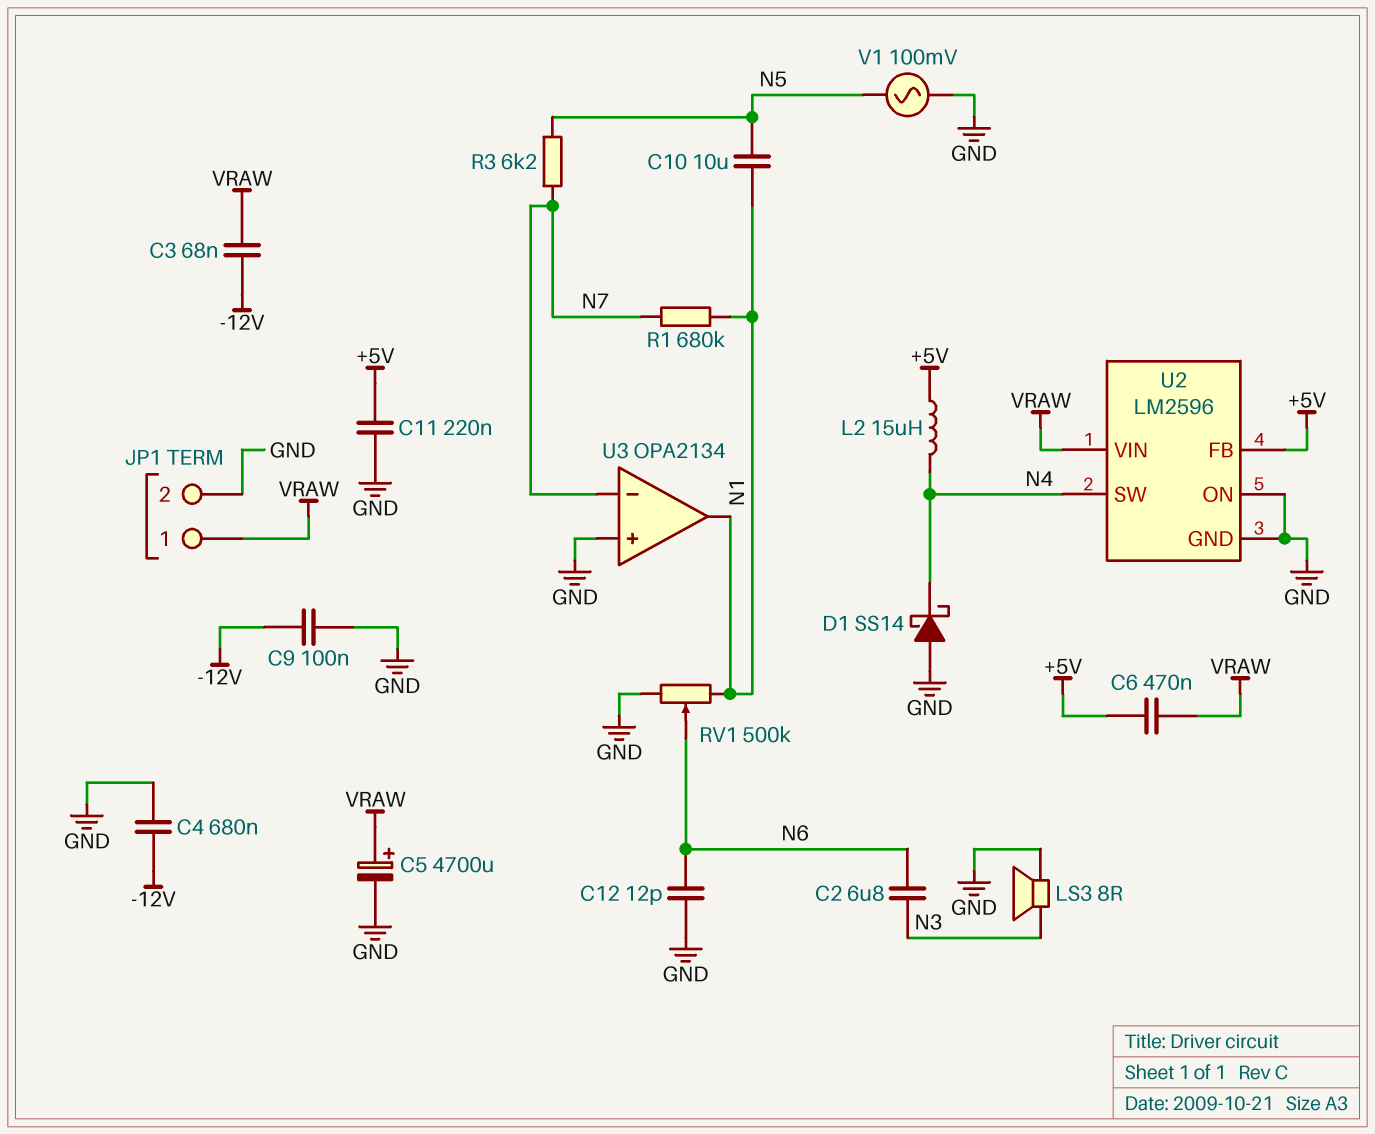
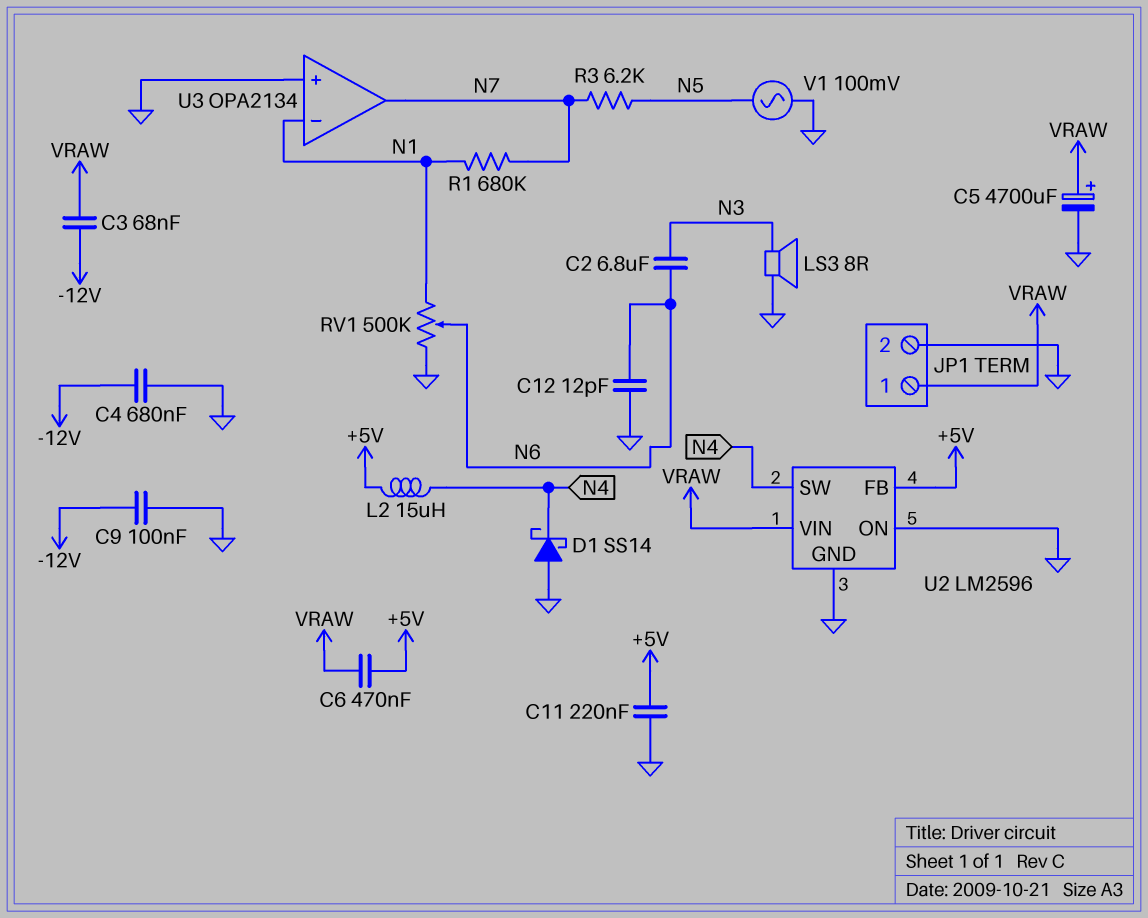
C10: 10uF (N1, N5) -> none
U3 pin in-: N7 -> N1
U3 pin out: N1 -> N7

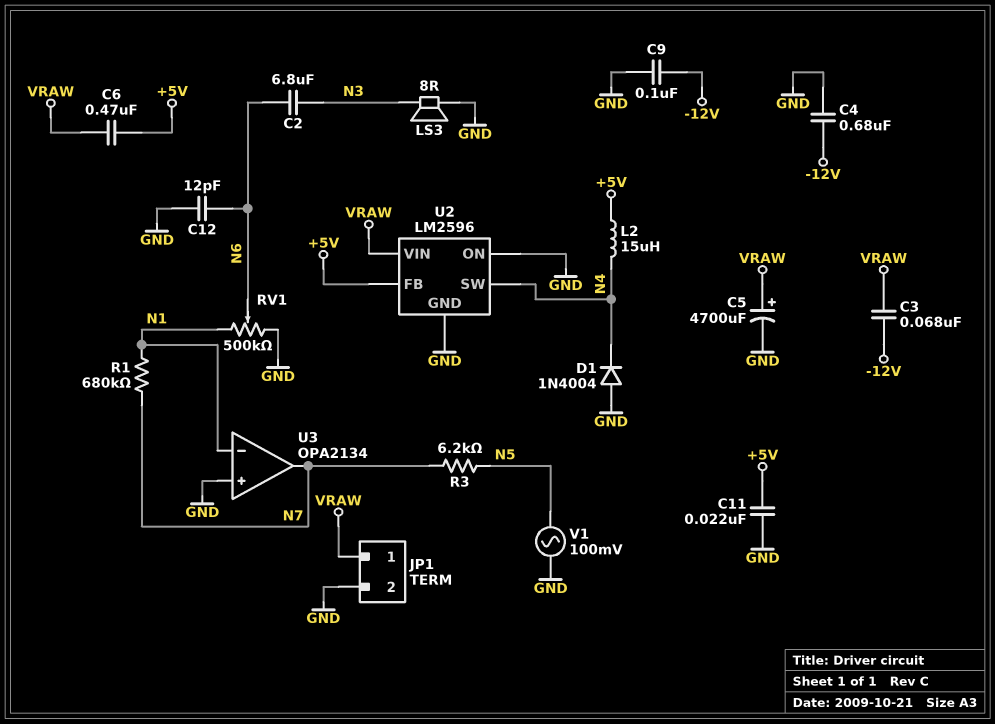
C11: 220nF (+5V, GND) -> 22nF (+5V, GND)
D1: schottky SS14 (A GND, K N4) -> diode 1N4004 (A GND, K N4)

